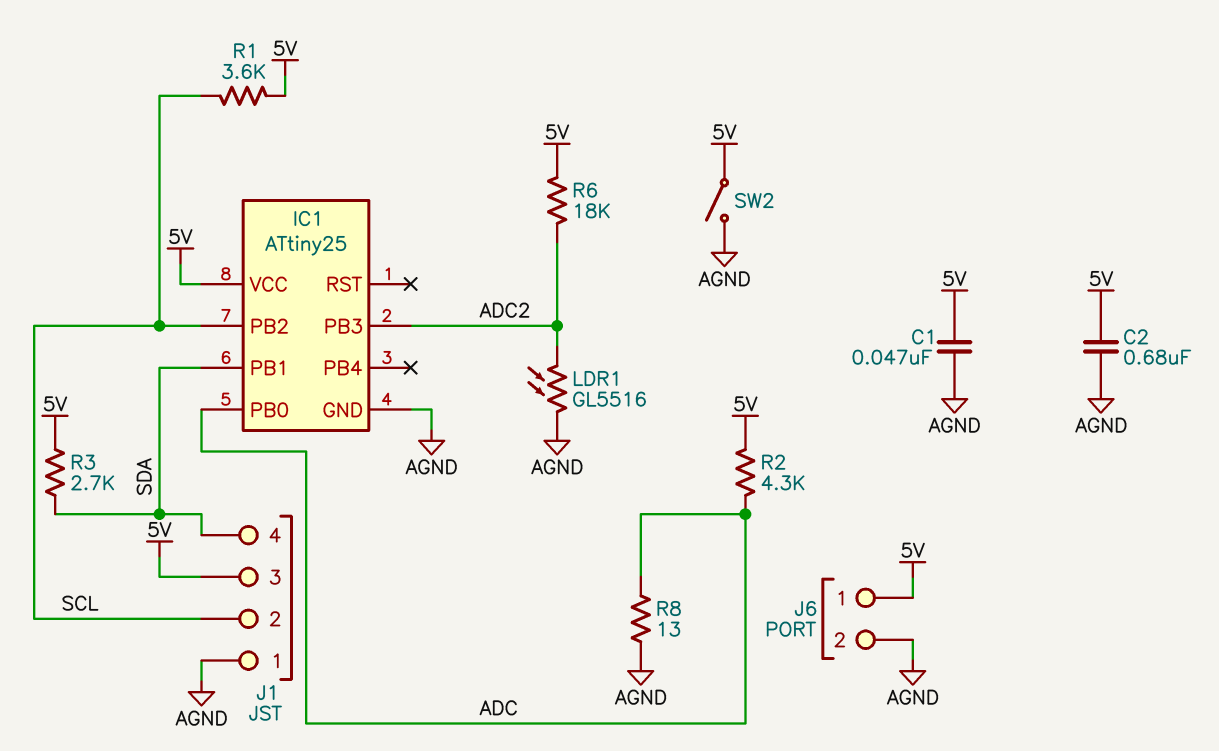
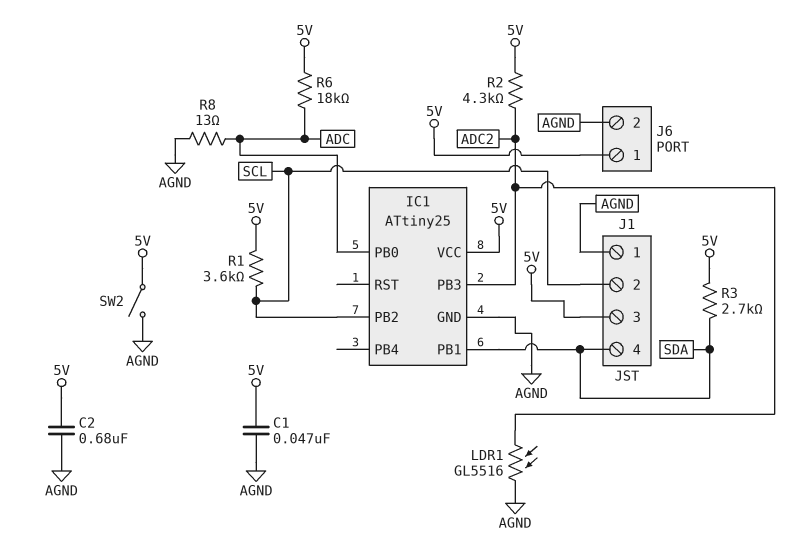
R2: 4.3k (5V, ADC) -> 4.3k (5V, ADC2)
R6: 18k (5V, ADC2) -> 18k (5V, ADC)

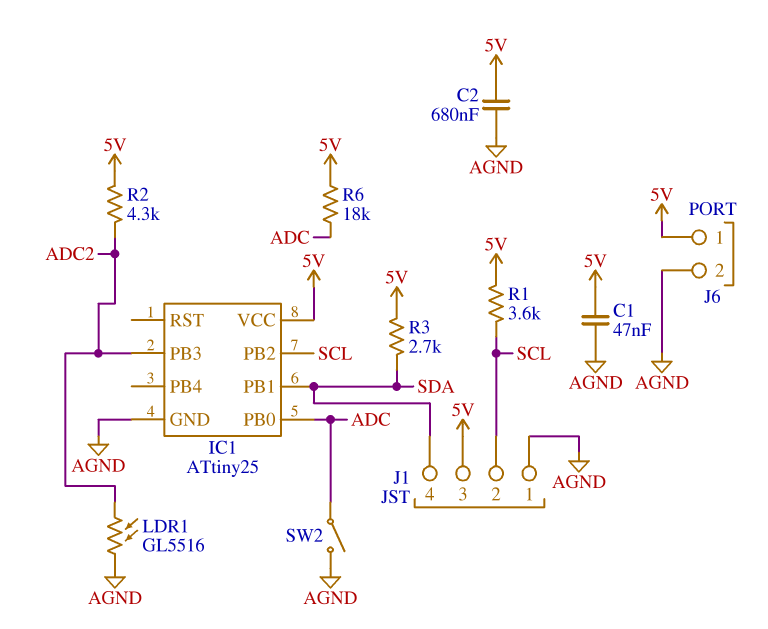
R8: 13 (ADC, AGND) -> none
SW2: switch (5V, AGND) -> switch (ADC, AGND)

